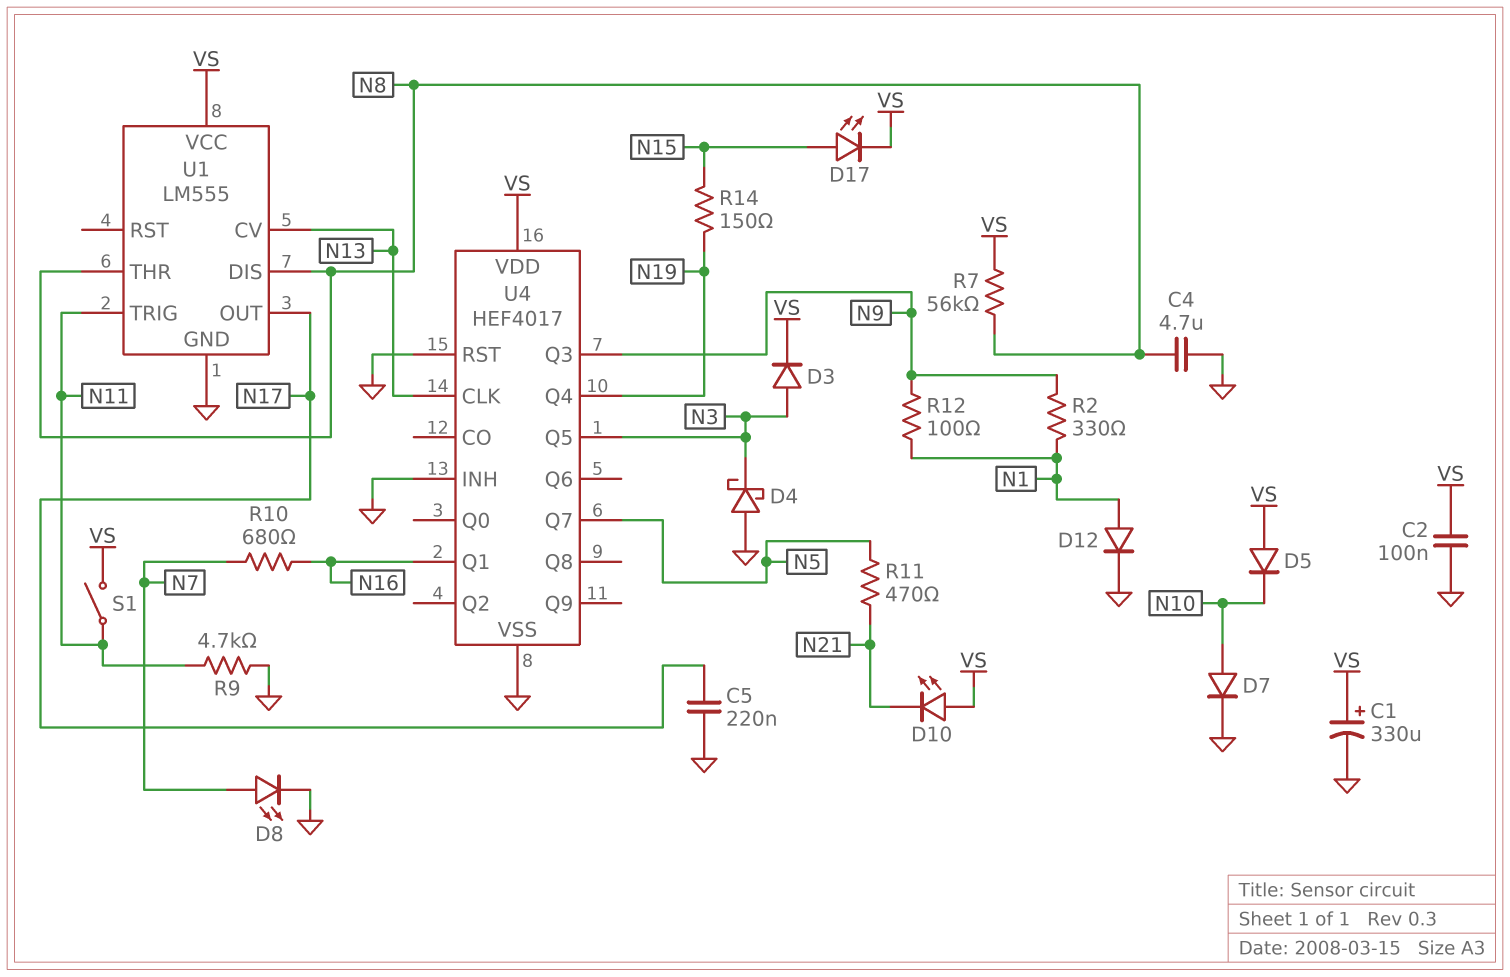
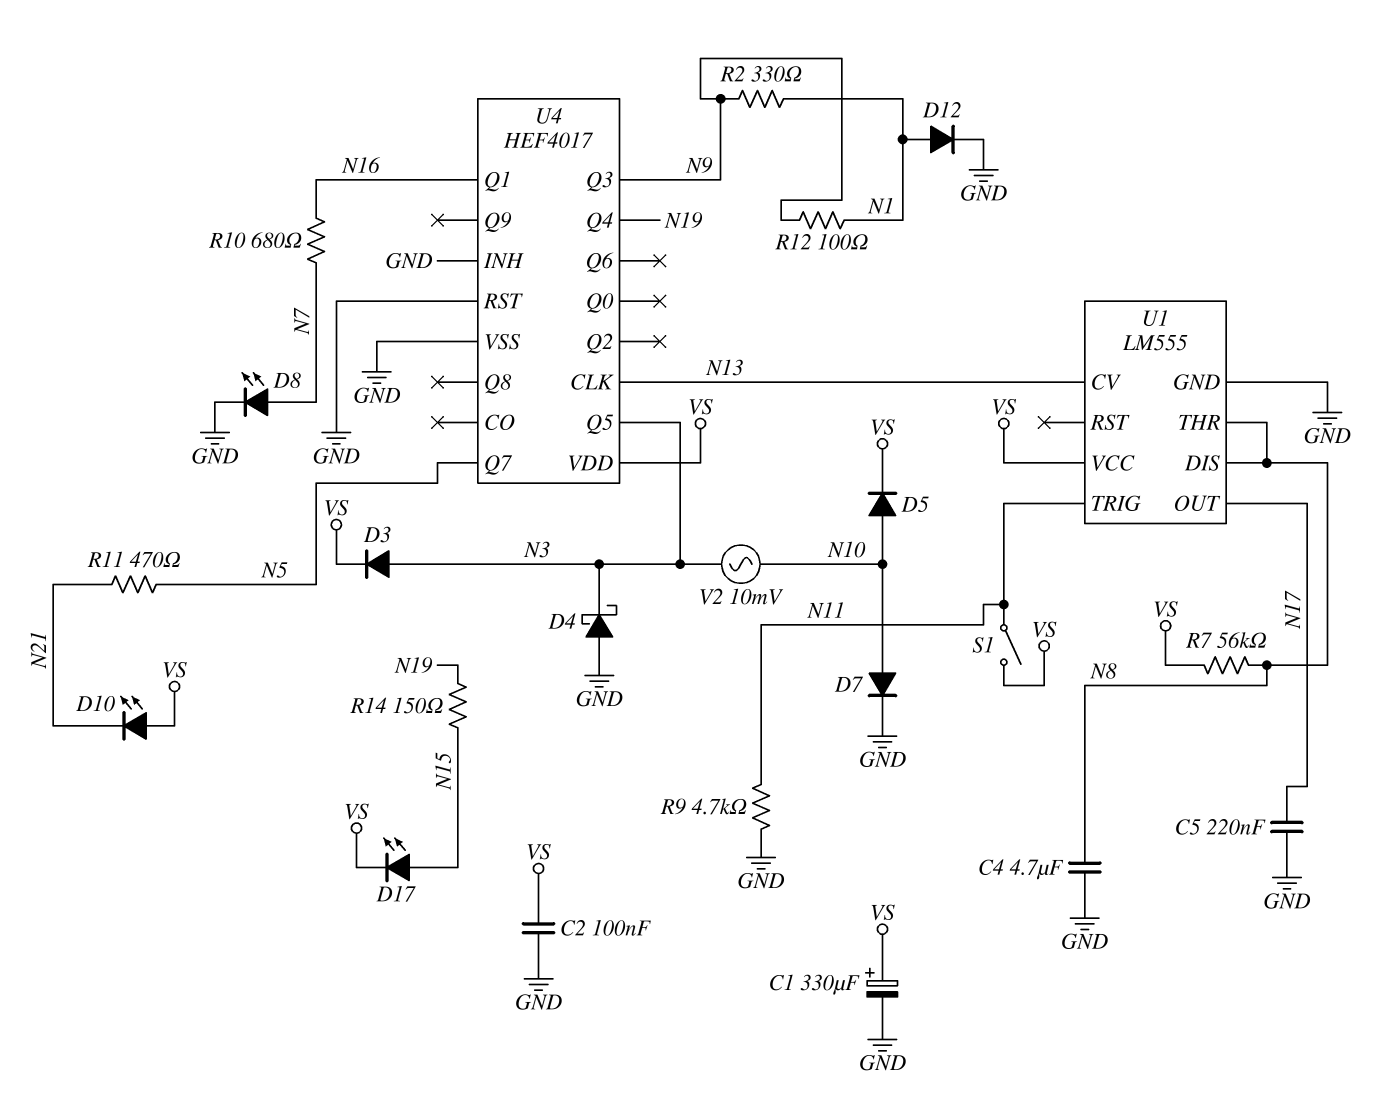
D5: diode (A VS, K N10) -> diode (A N10, K VS)
V2: none -> AC 10mV (N3, N10)

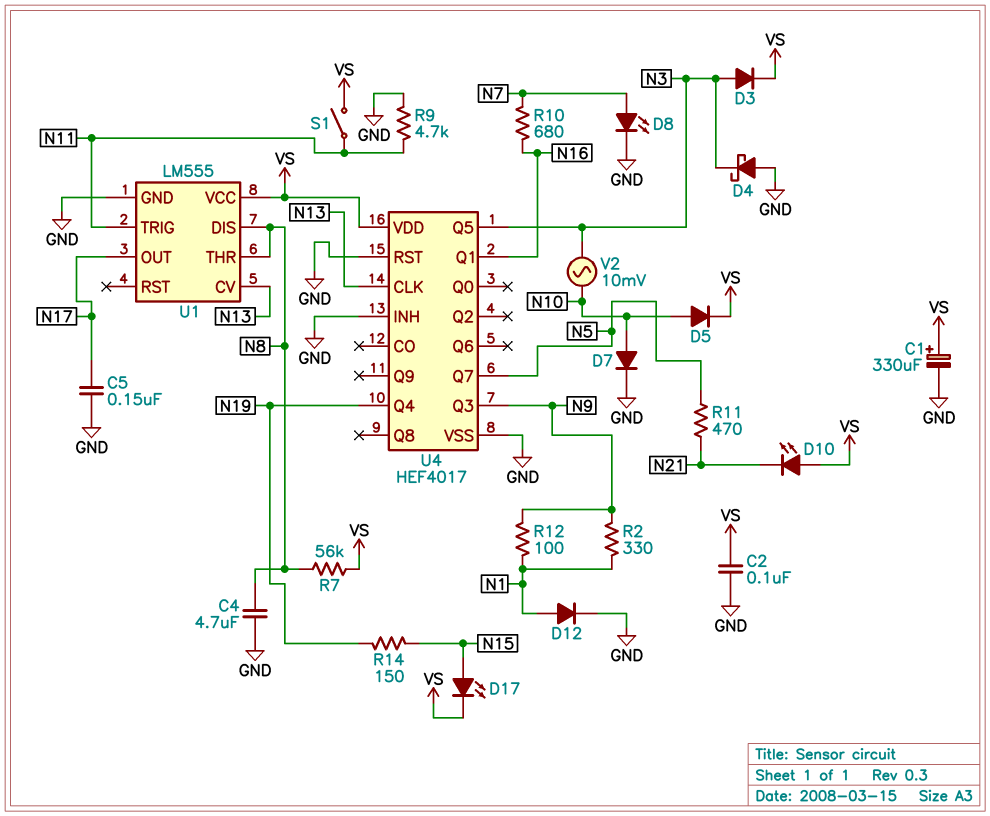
C5: 220nF (GND, N17) -> 150nF (GND, N17)

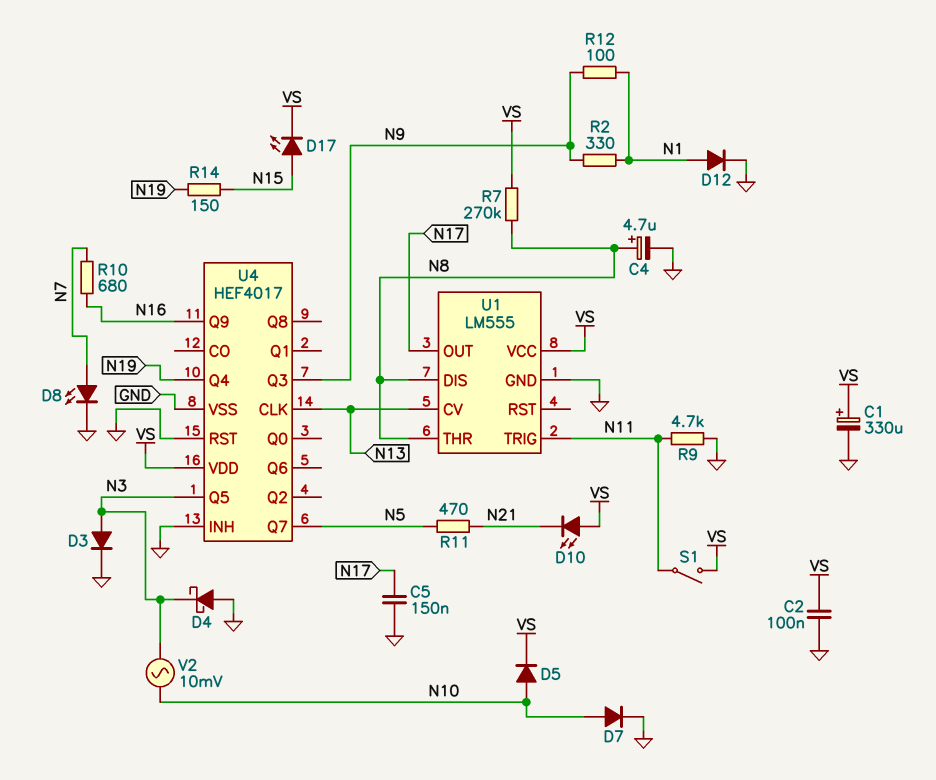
C4: 4.7uF (GND, N8) -> 4.7uF (plus N8, minus GND)
D3: diode (A N3, K VS) -> diode (A N3, K GND)
R7: 56k (N8, VS) -> 270k (N8, VS)
U4 pin Q1: N16 -> none
U4 pin Q9: none -> N16

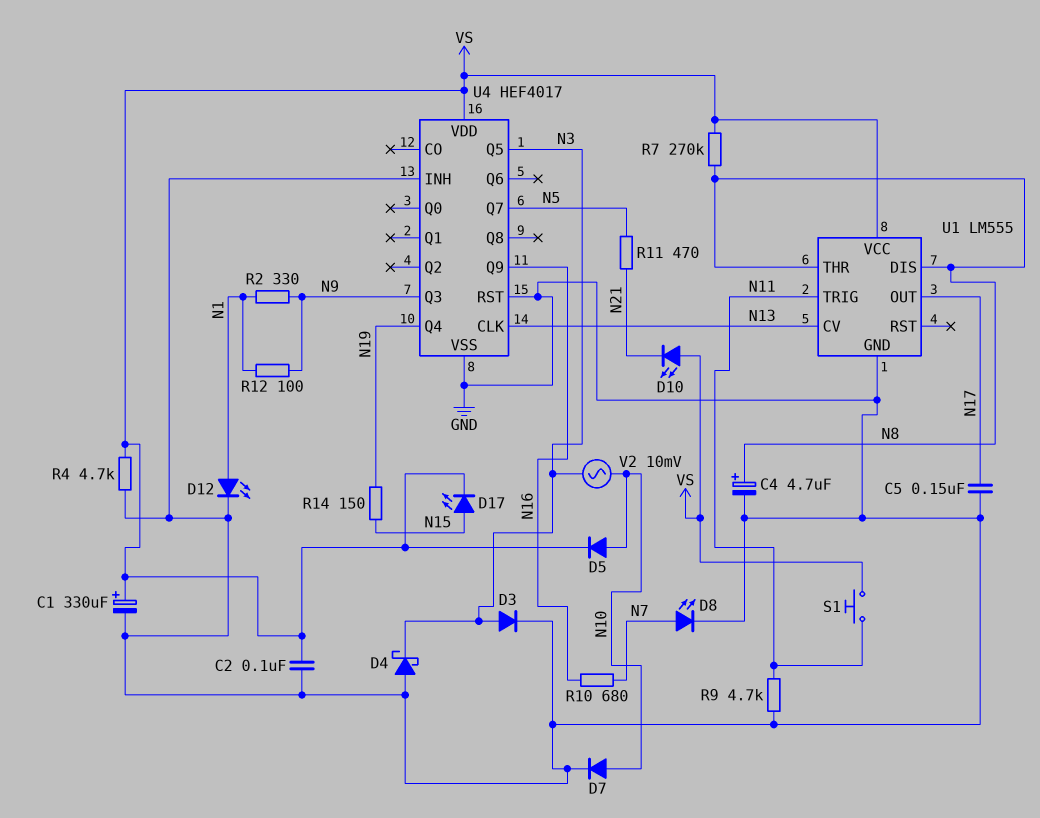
D12: diode (A N1, K GND) -> LED (A N1, K GND)
R4: none -> 4.7k (GND, VS)
S1: switch (N11, VS) -> button (N11, VS)

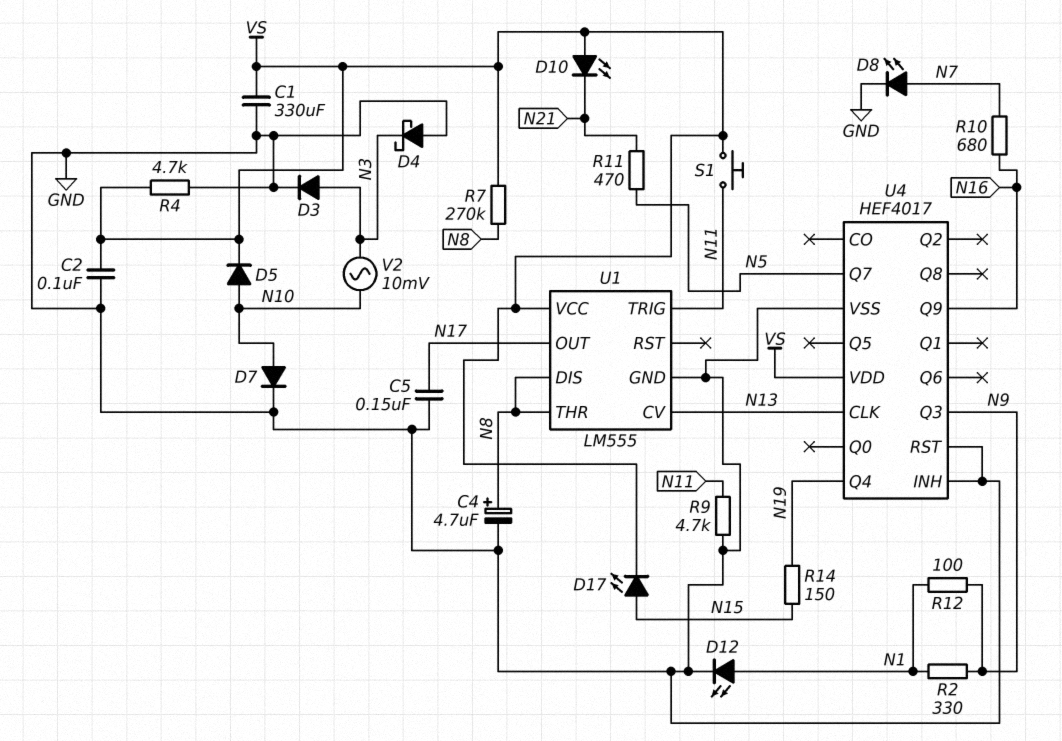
C1: 330uF (plus VS, minus GND) -> 330uF (GND, VS)
U4 pin Q5: N3 -> none

